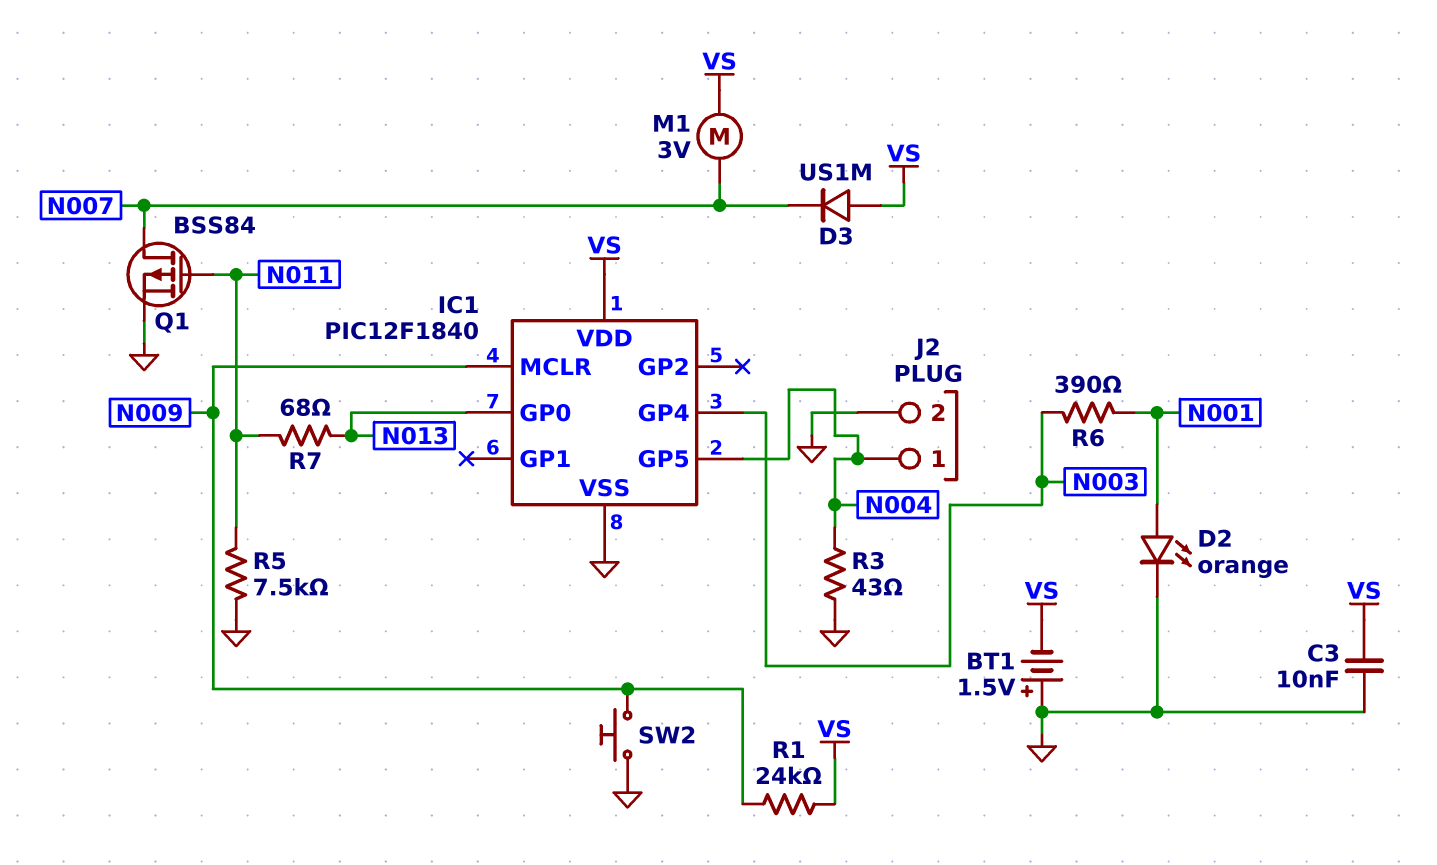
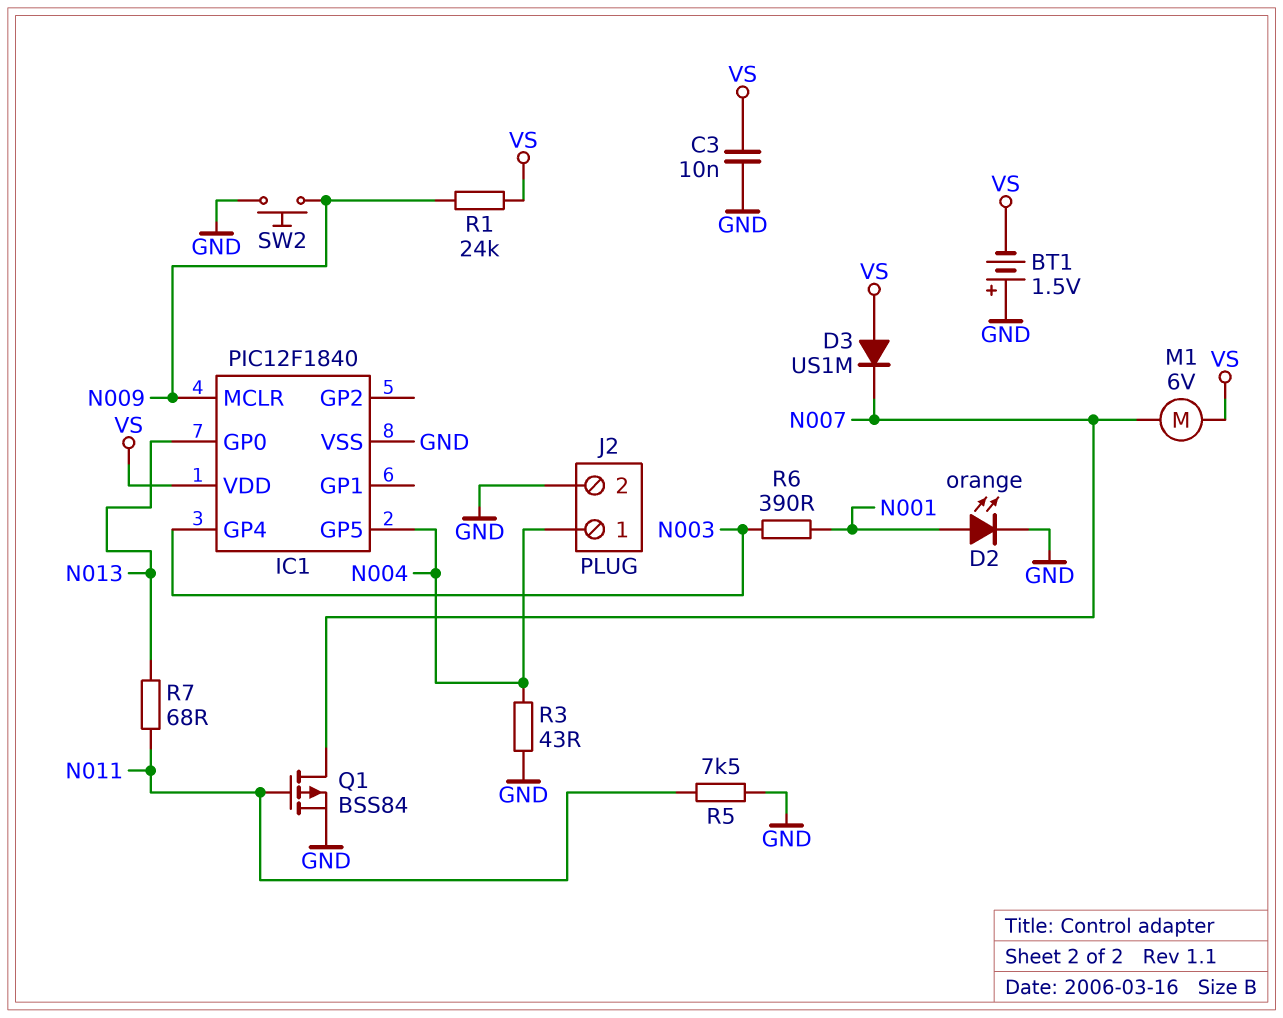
M1: motor 3V (N007, VS) -> motor 6V (N007, VS)

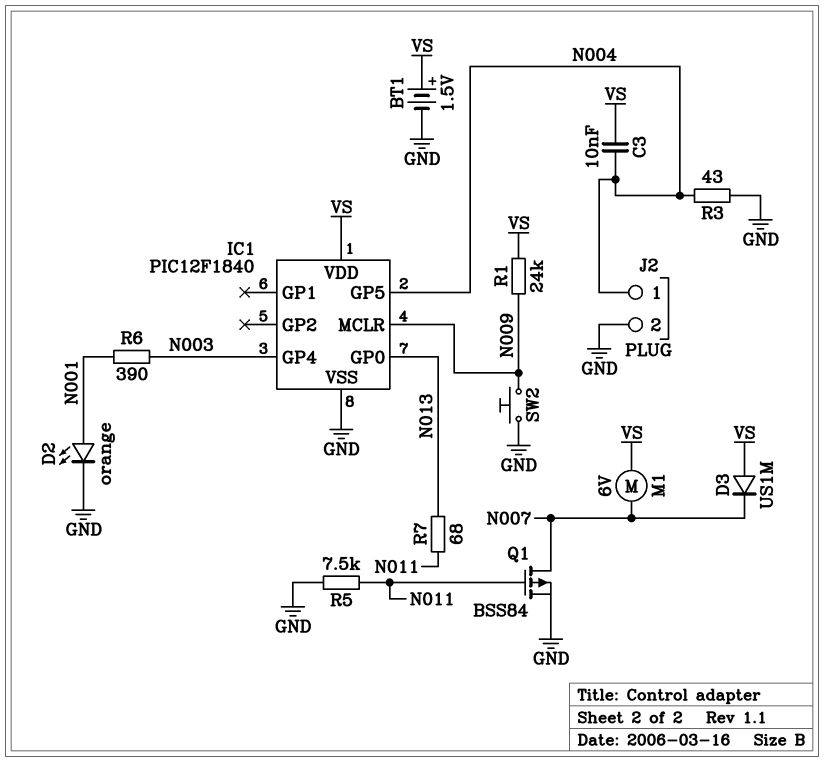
BT1: 1.5V (plus GND, minus VS) -> 1.5V (plus VS, minus GND)
C3: 10nF (GND, VS) -> 10nF (N004, VS)

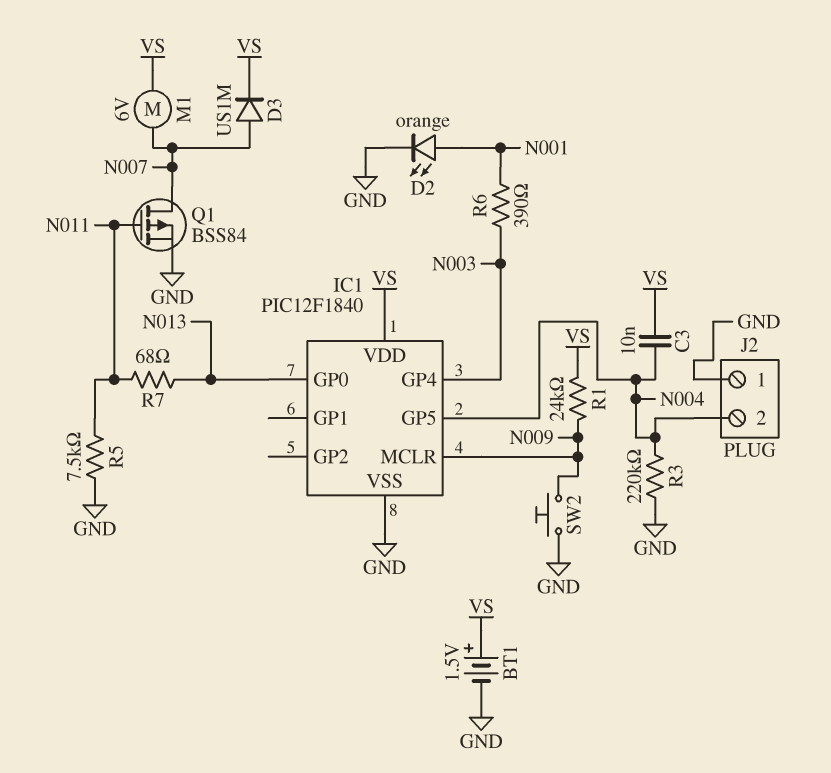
D3: diode US1M (A VS, K N007) -> diode US1M (A N007, K VS)
J2 pin 1: N004 -> GND
J2 pin 2: GND -> N004
R3: 43 (GND, N004) -> 220k (GND, N004)

